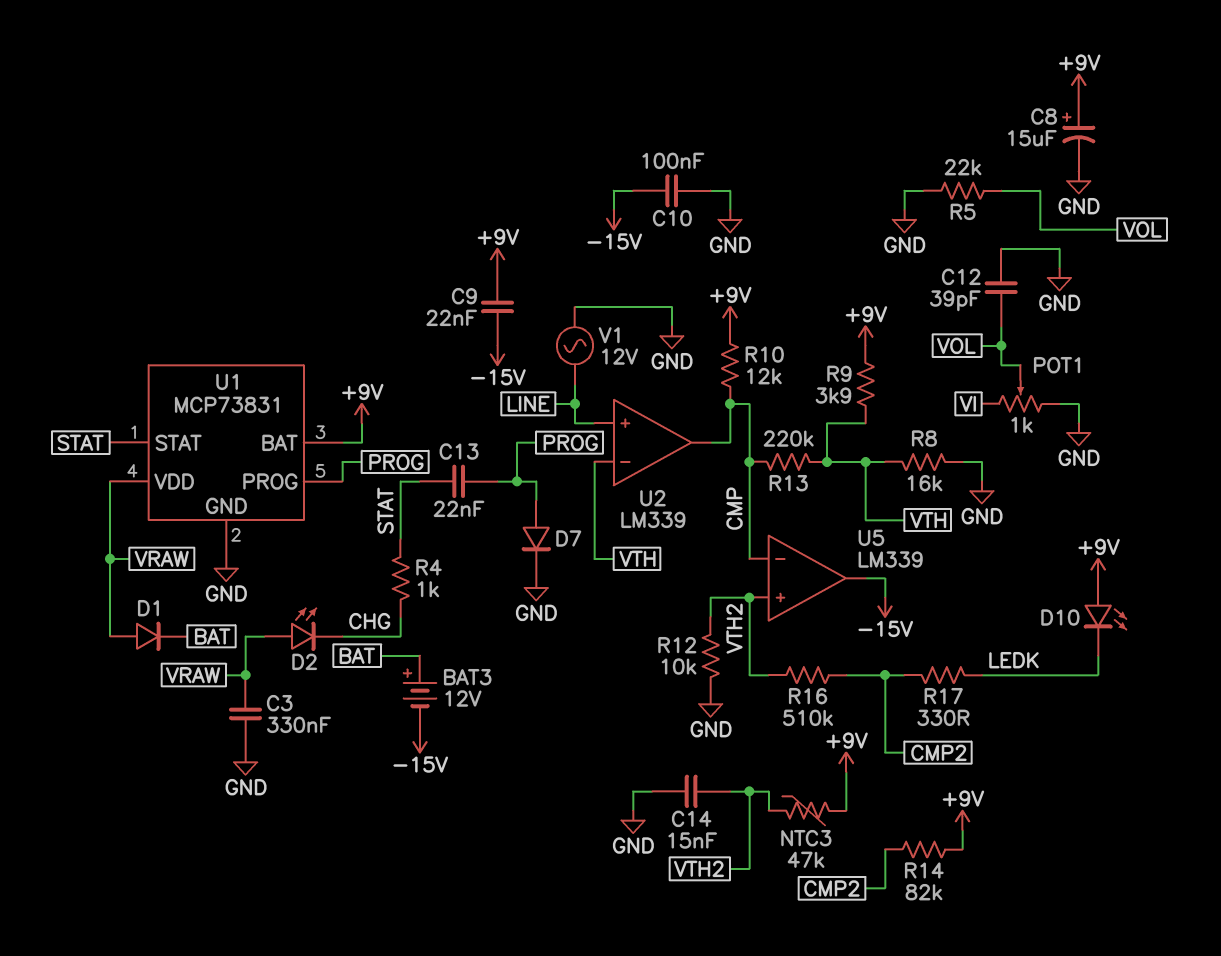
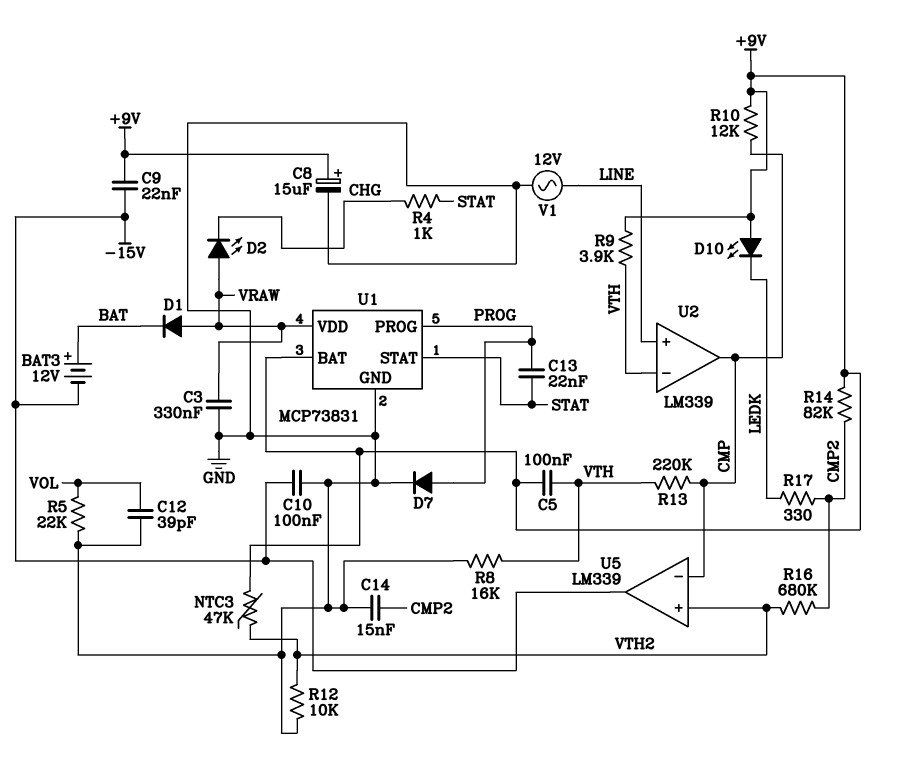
C5: none -> 100nF (+9V, VTH)
C14: 15nF (GND, VTH2) -> 15nF (CMP2, GND)
POT1: 1k (GND, VI, wiper VOL) -> none
R16: 510k (CMP2, VTH2) -> 680k (CMP2, VTH2)

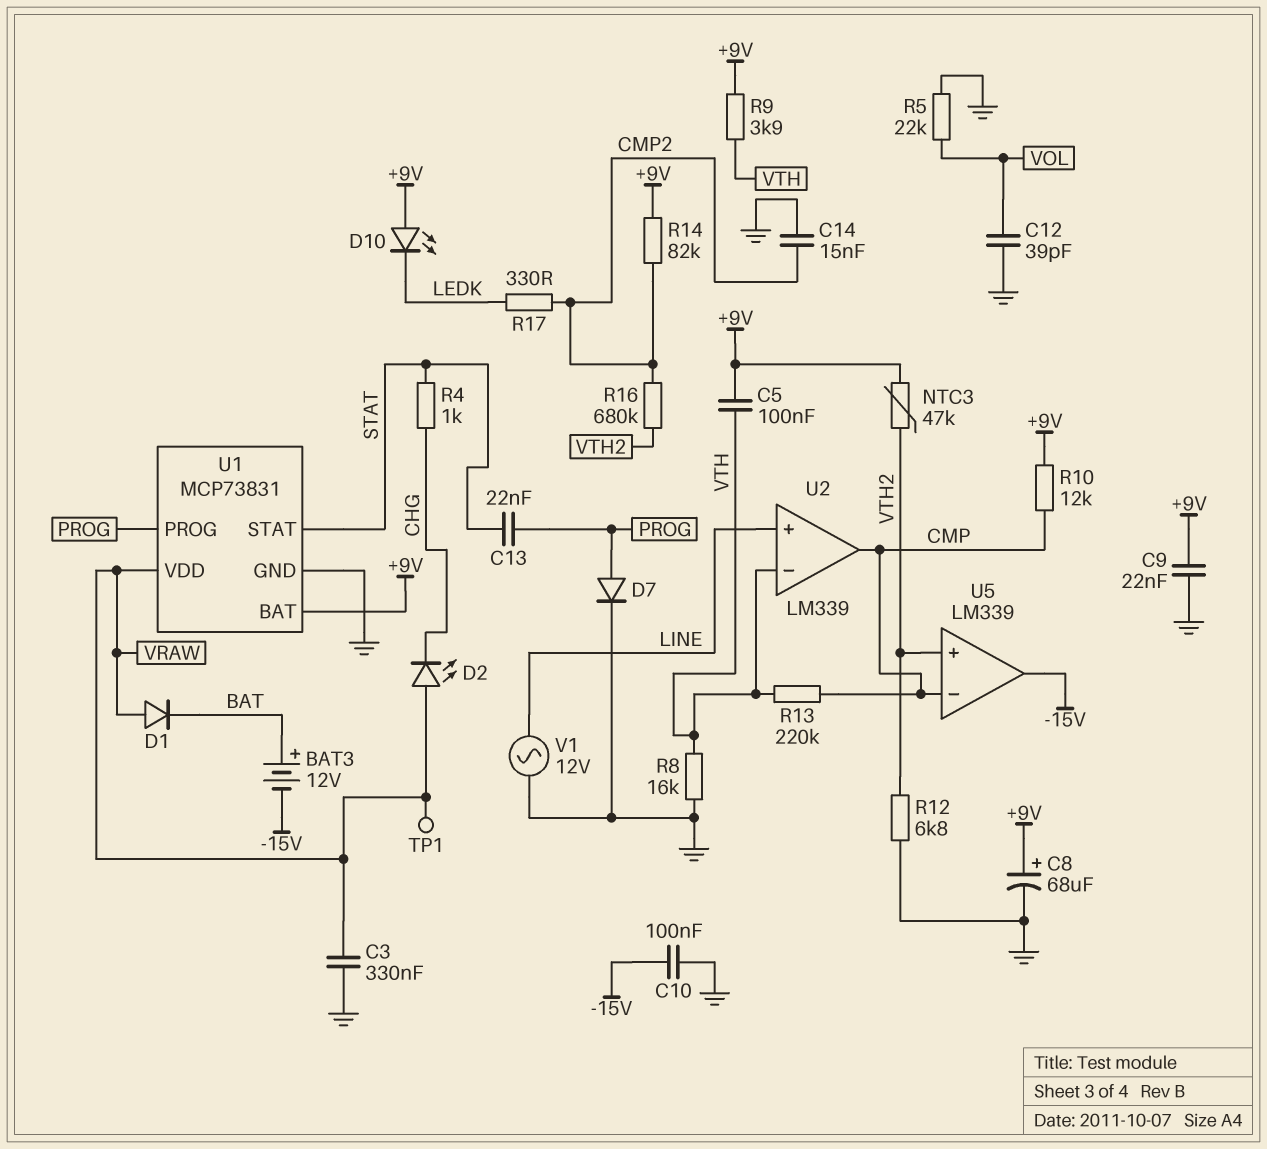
C8: 15uF (plus +9V, minus GND) -> 68uF (plus +9V, minus GND)
C9: 22nF (+9V, -15V) -> 22nF (+9V, GND)
R12: 10k (GND, VTH2) -> 6.8k (GND, VTH2)
TP1: none -> test point (VRAW)

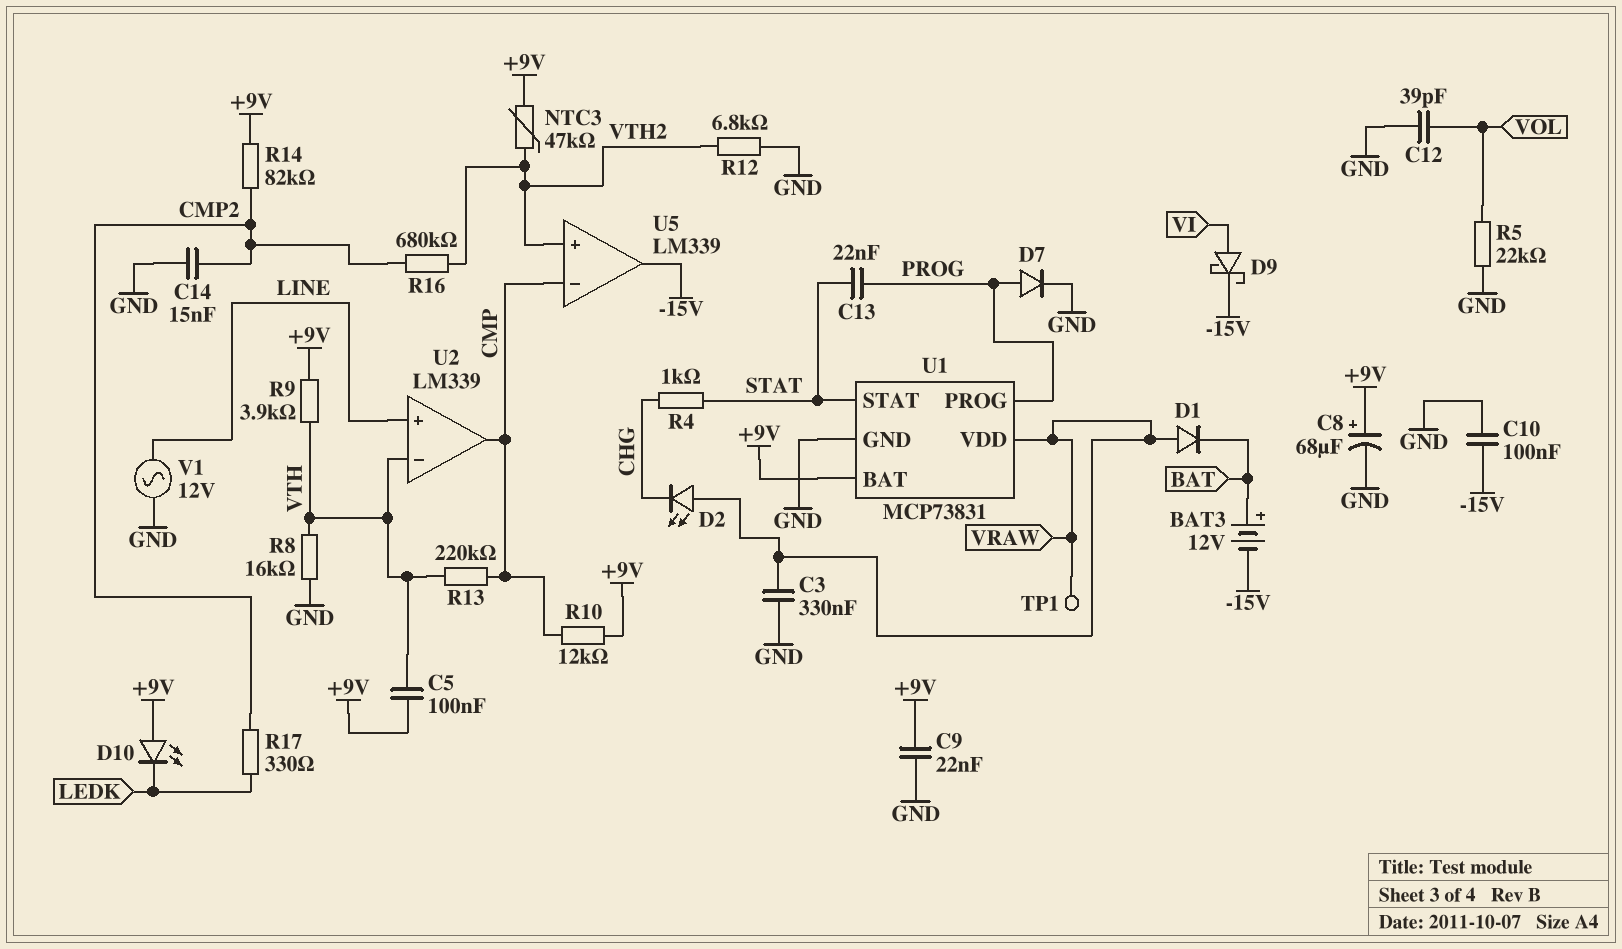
D9: none -> schottky (A VI, K -15V)

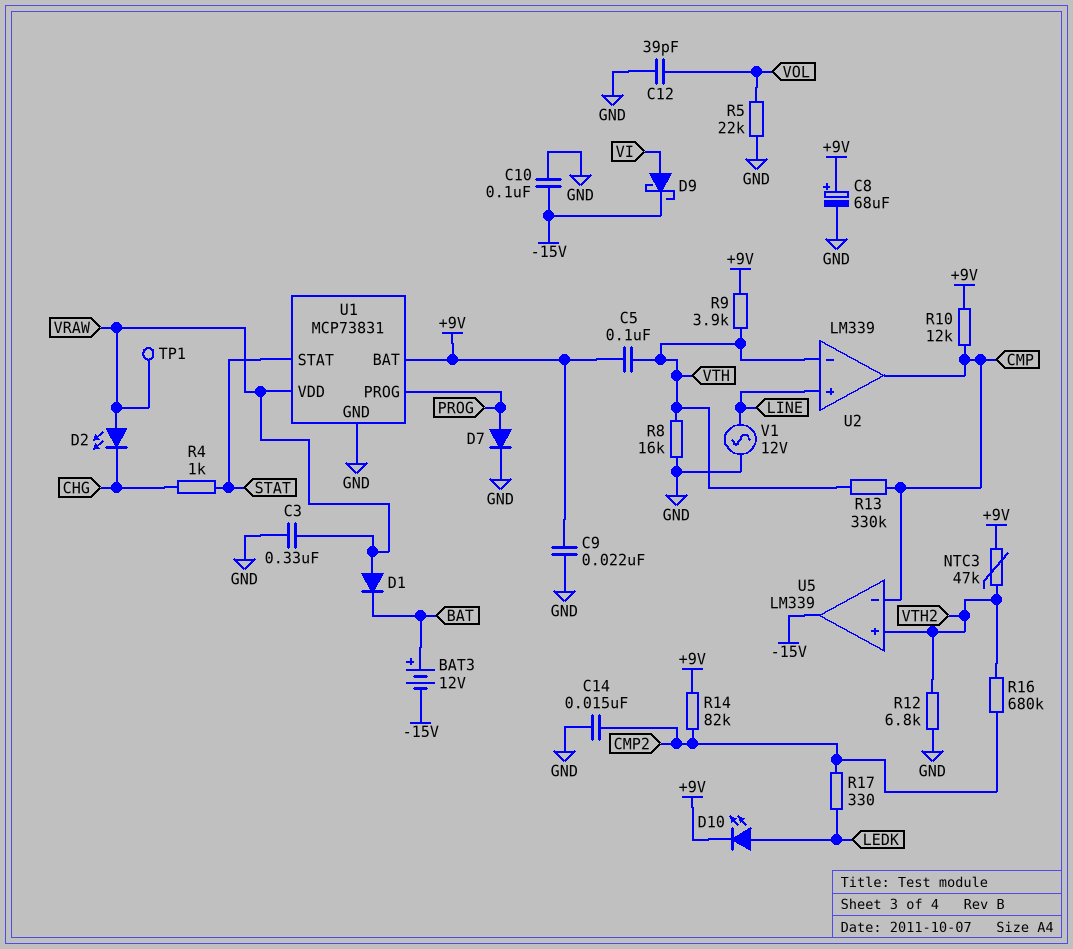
C13: 22nF (PROG, STAT) -> none
D10: LED (A +9V, K LEDK) -> LED (A LEDK, K +9V)
R13: 220k (CMP, VTH) -> 330k (CMP, VTH)

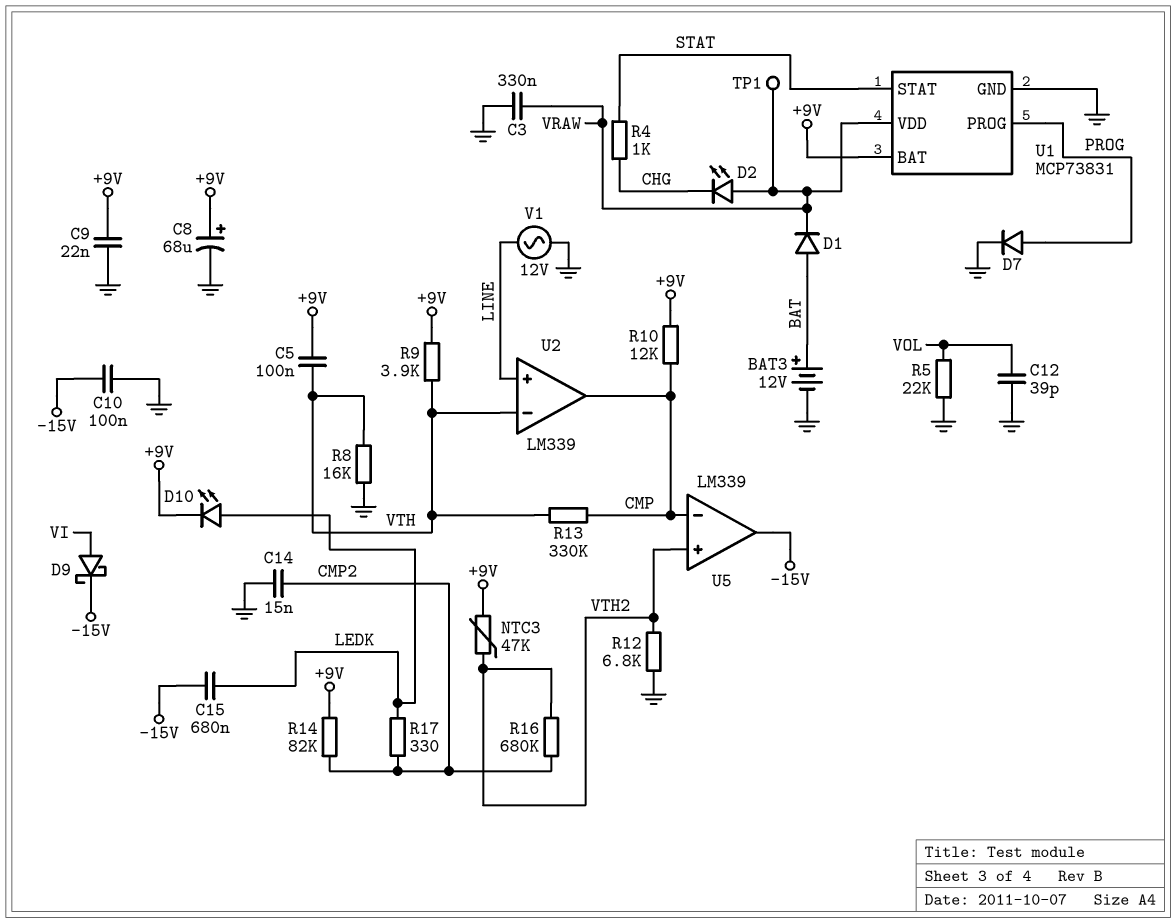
BAT3: 12V (plus BAT, minus -15V) -> 12V (plus BAT, minus GND)
C15: none -> 680nF (-15V, LEDK)
D1: diode (A VRAW, K BAT) -> diode (A BAT, K VRAW)

